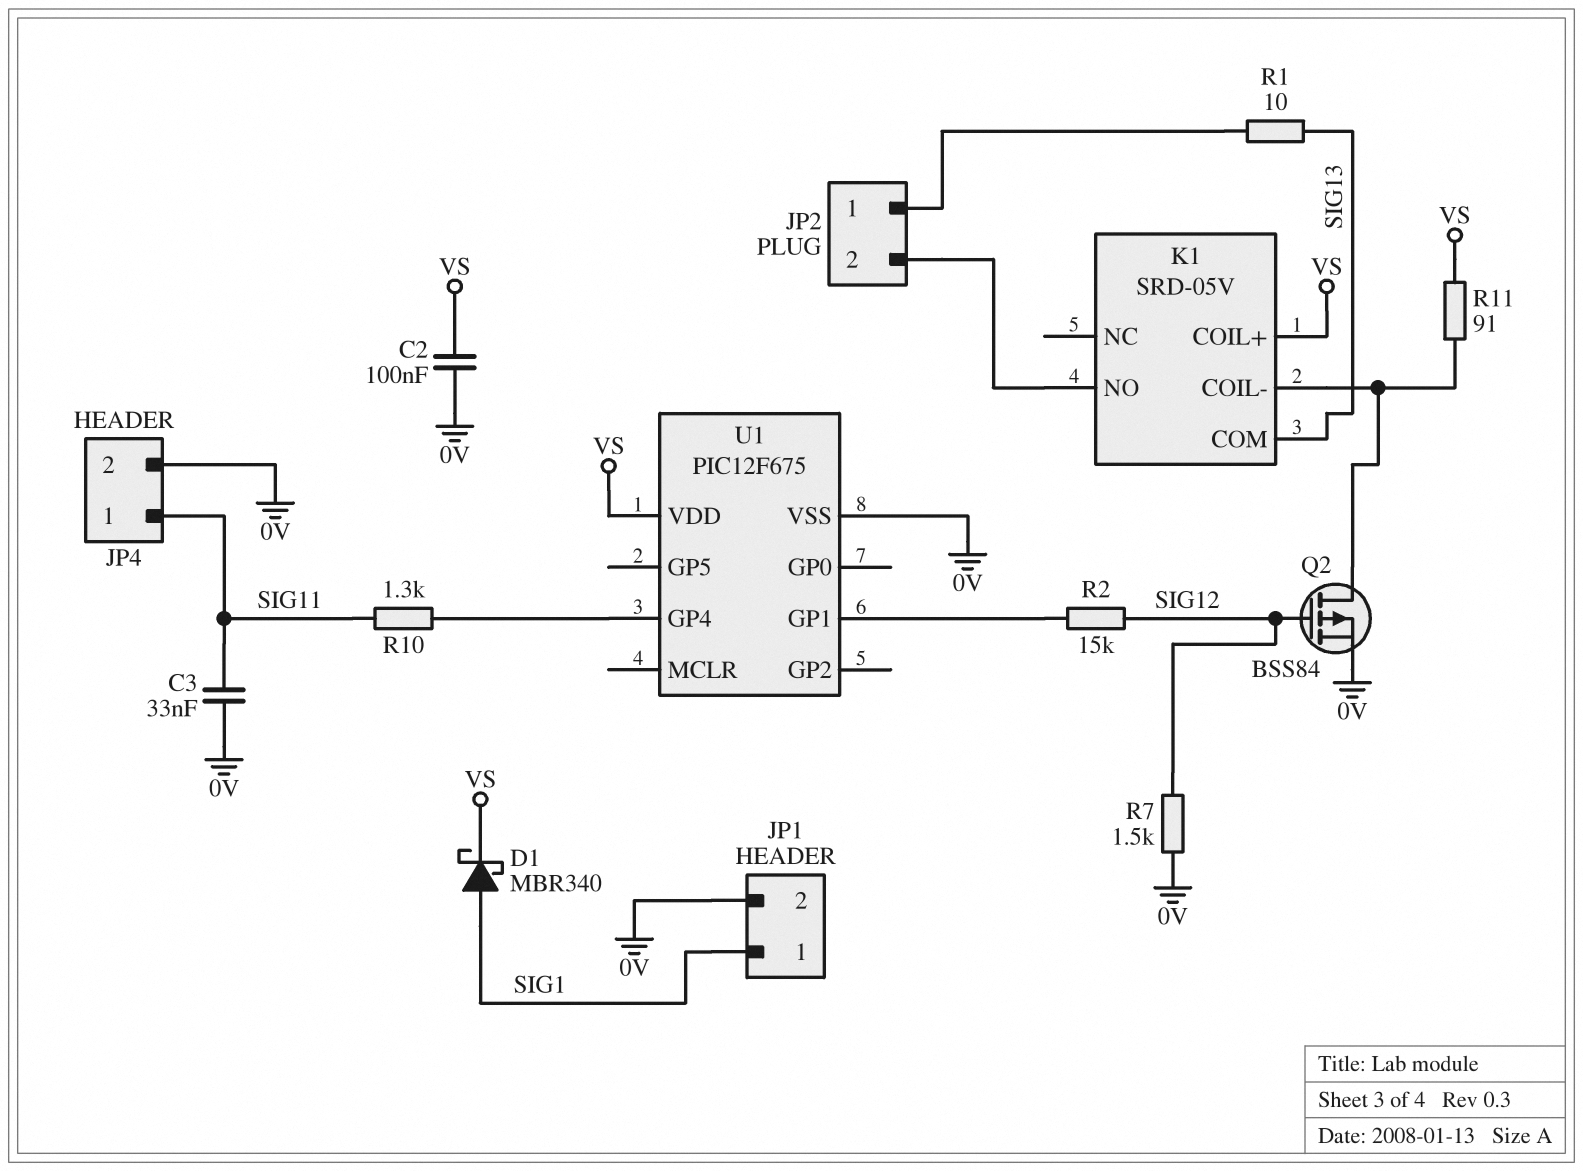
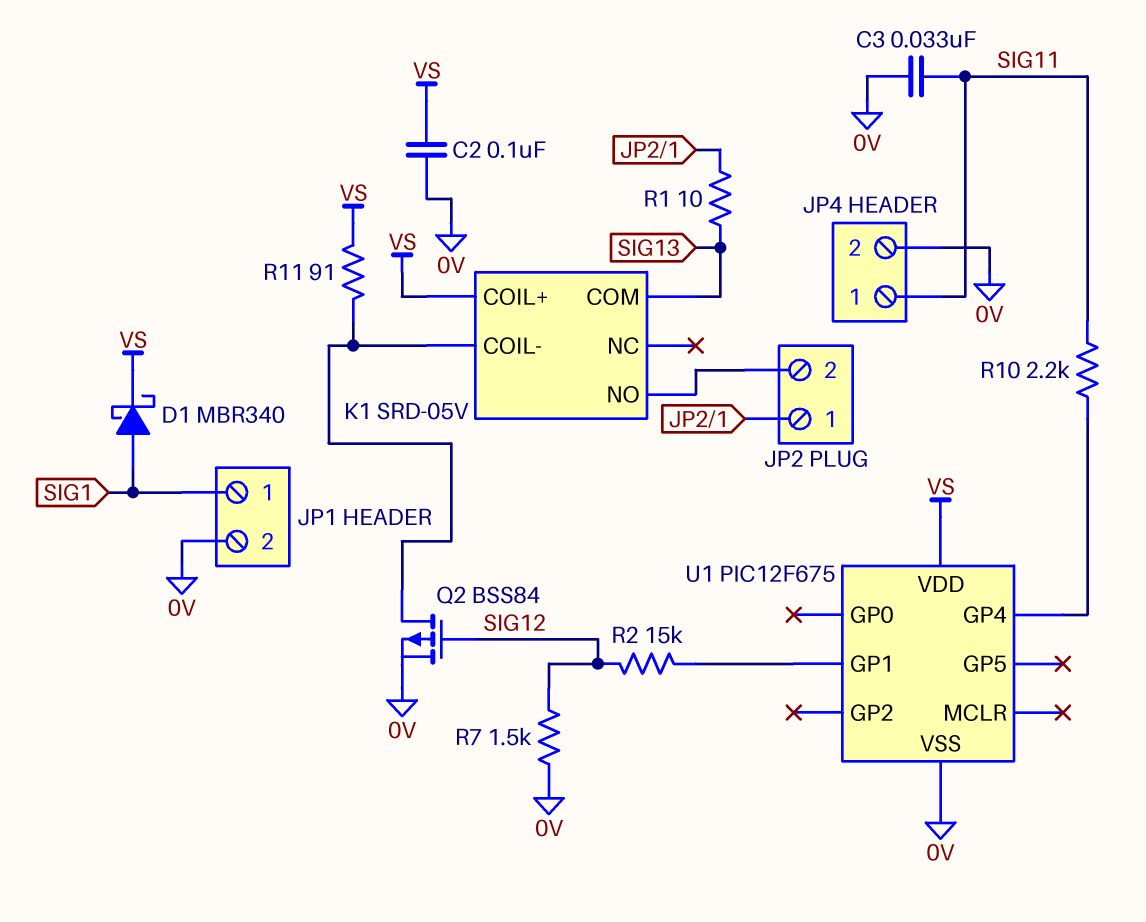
R10: 1.3k (SIG11, U1/GP4) -> 2.2k (SIG11, U1/GP4)

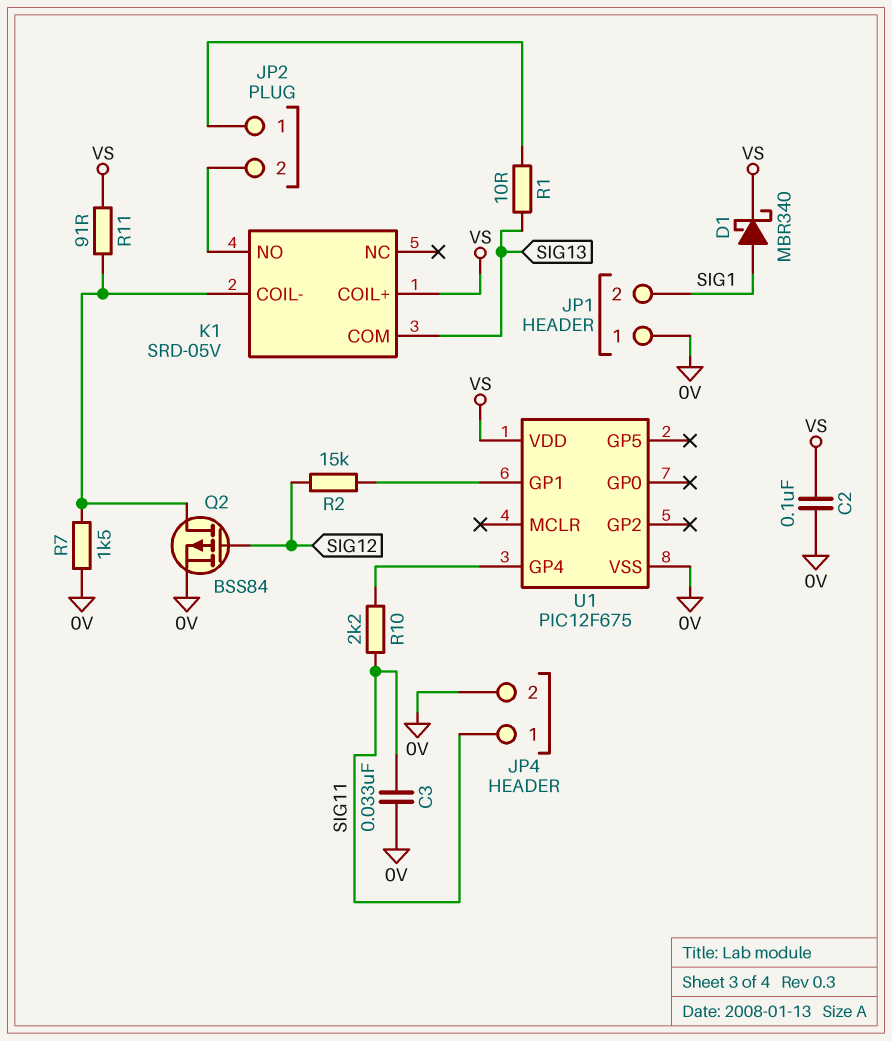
JP1 pin 1: SIG1 -> 0V
JP1 pin 2: 0V -> SIG1
R7: 1.5k (0V, SIG12) -> 1.5k (0V, K1/COIL-)

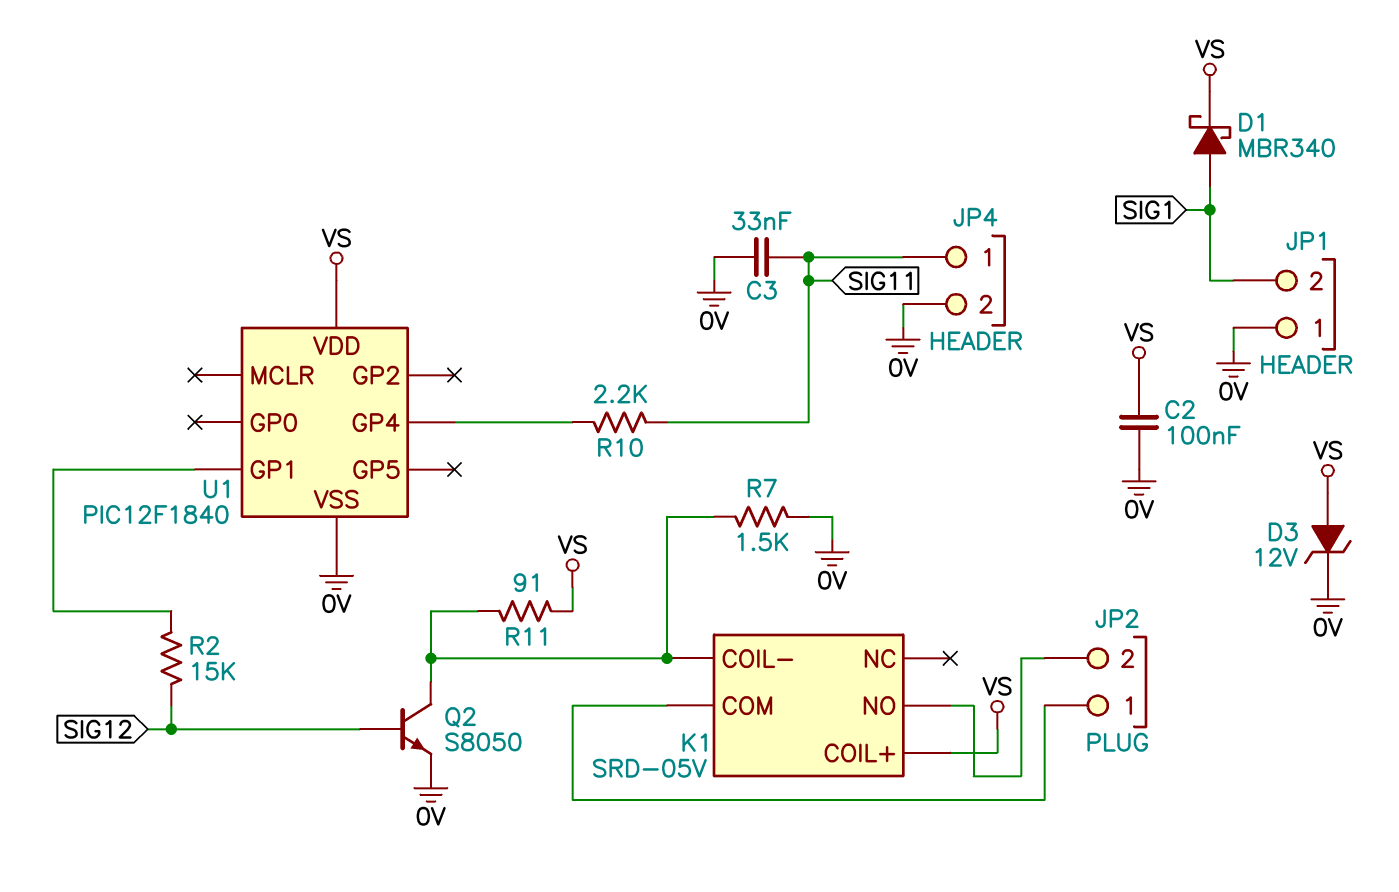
D3: none -> zener 12V (A VS, K 0V)
K1 pin COM: SIG13 -> JP2/1
Q2: PMOS BSS84 (G SIG12, D K1/COIL-, S 0V) -> NPN S8050 (B SIG12, C K1/COIL-, E 0V)
R1: 10 (JP2/1, SIG13) -> none
U1: PIC12F675 -> PIC12F1840

